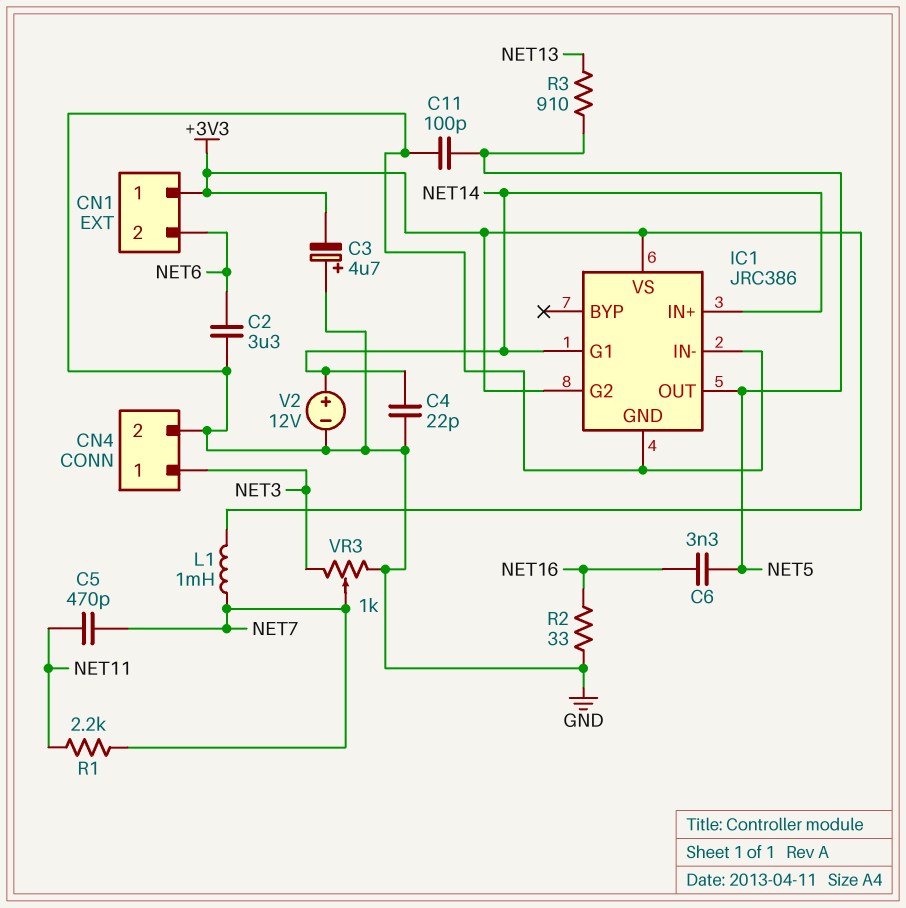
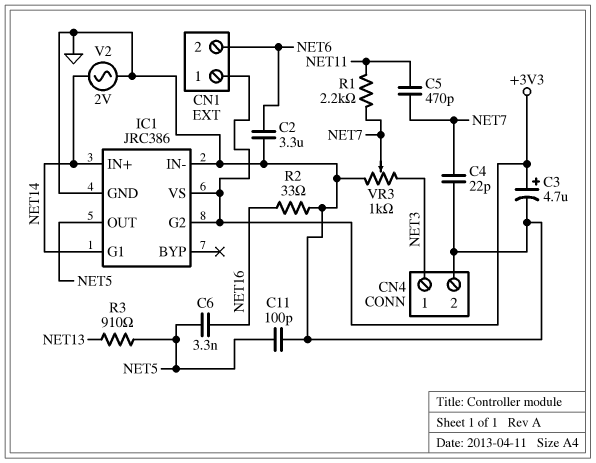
C3: 4.7uF (plus GND, minus +3V3) -> 4.7uF (plus +3V3, minus GND)
C4: 22pF (GND, NET14) -> 22pF (GND, NET7)
L1: 1mH (+3V3, NET7) -> none
V2: 12V (plus NET14, minus GND) -> AC 2V (GND, NET14)

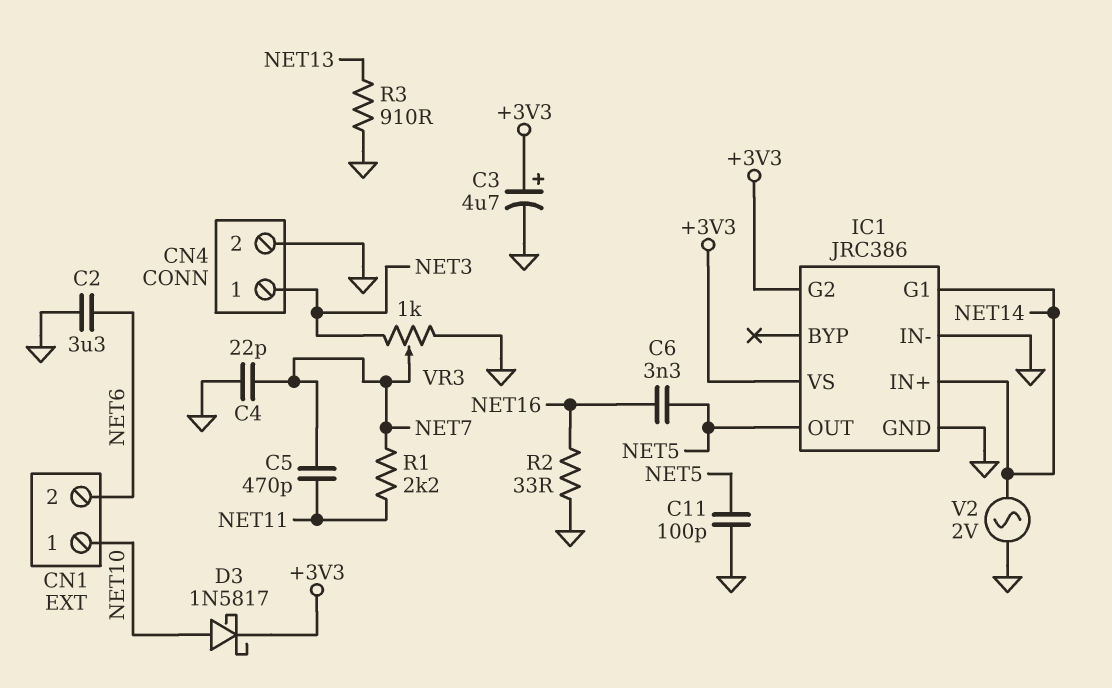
CN1 pin 1: +3V3 -> NET10
D3: none -> schottky 1N5817 (A NET10, K +3V3)
R3: 910 (NET5, NET13) -> 910 (GND, NET13)

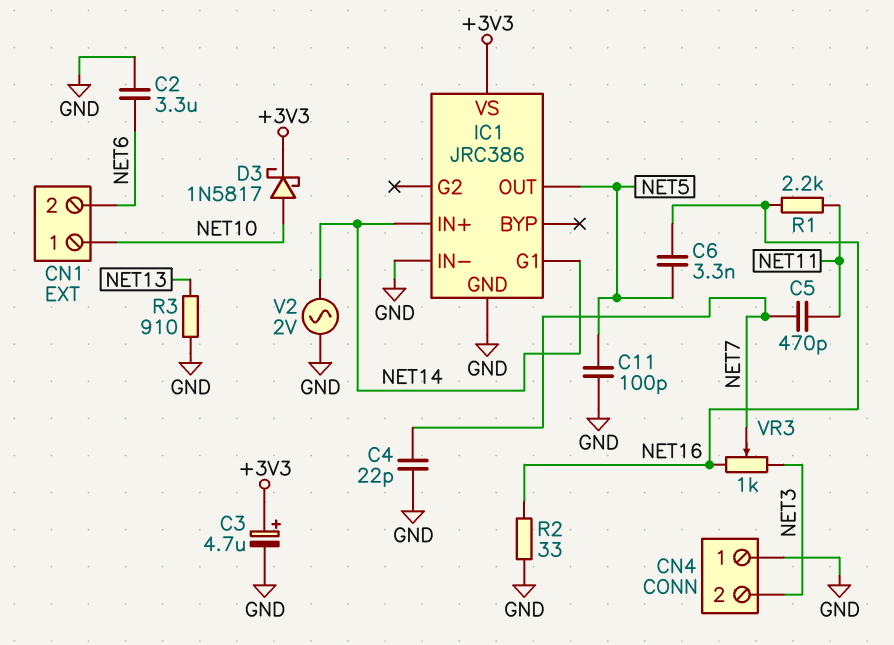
CN4 pin 1: NET3 -> GND
CN4 pin 2: GND -> NET3
IC1 pin G2: +3V3 -> none
R1: 2.2k (NET7, NET11) -> 2.2k (NET11, NET16)
VR3: 1k (GND, NET3, wiper NET7) -> 1k (NET3, NET16, wiper NET7)

